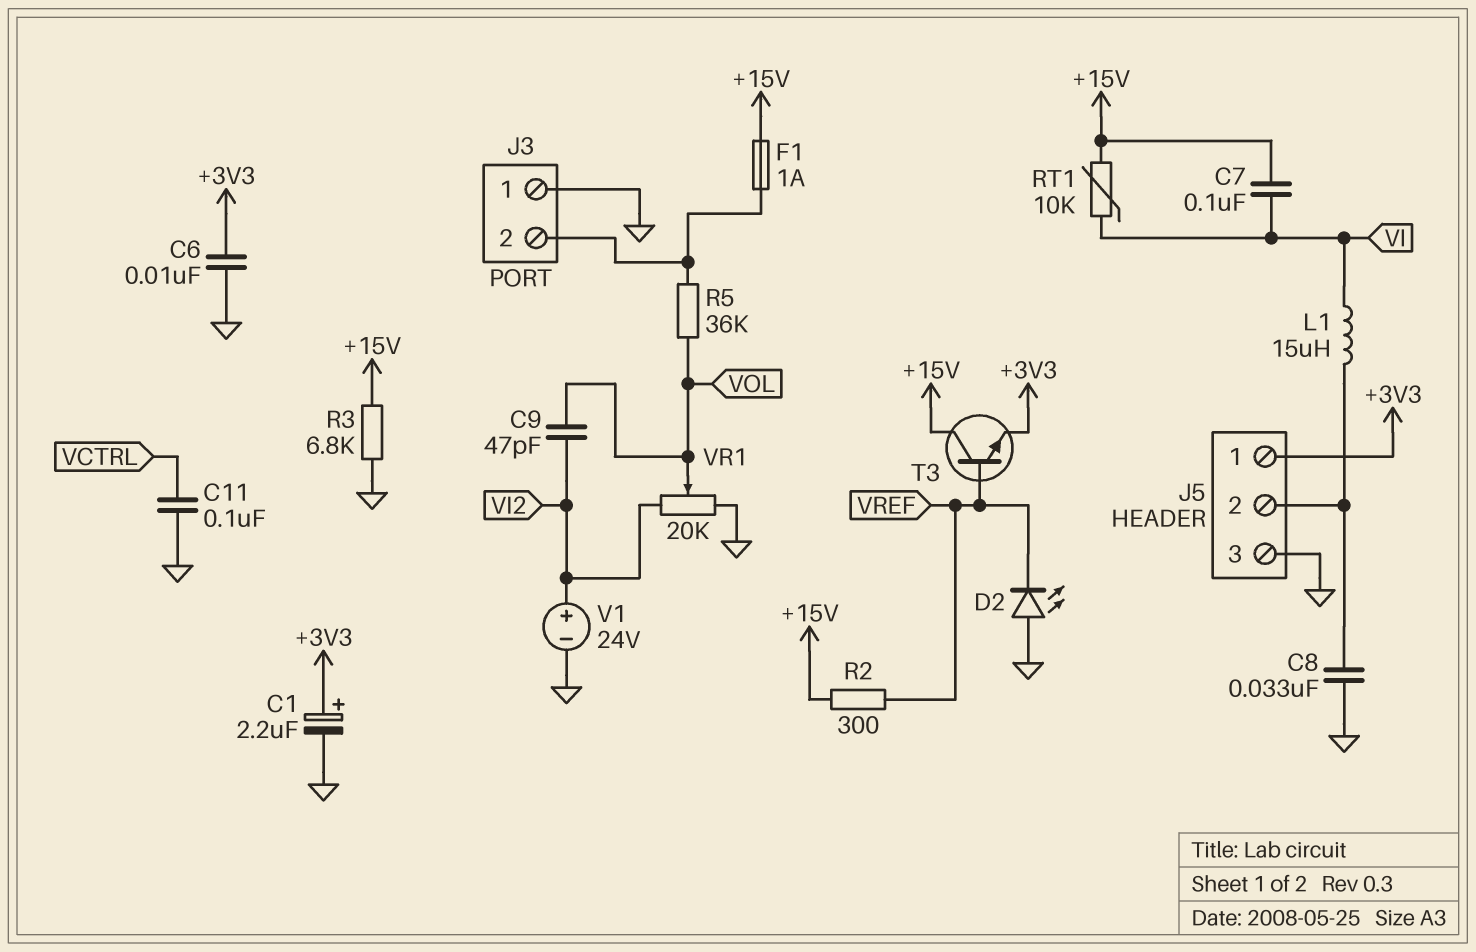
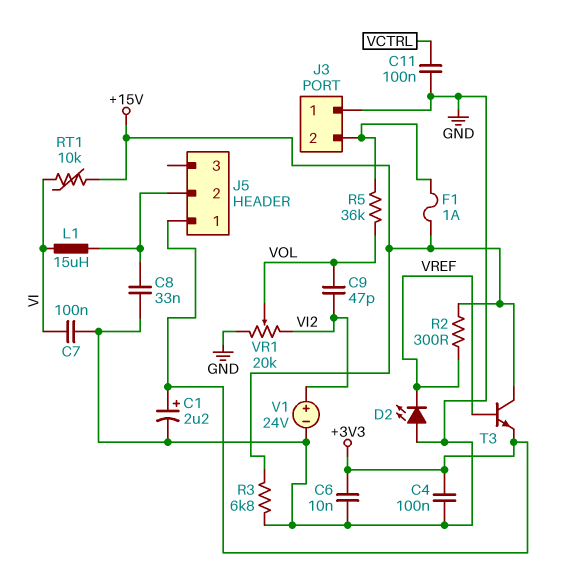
C4: none -> 100nF (+3V3, GND)
C7: 100nF (+15V, VI) -> 100nF (GND, VI)
J5 pin 3: GND -> none

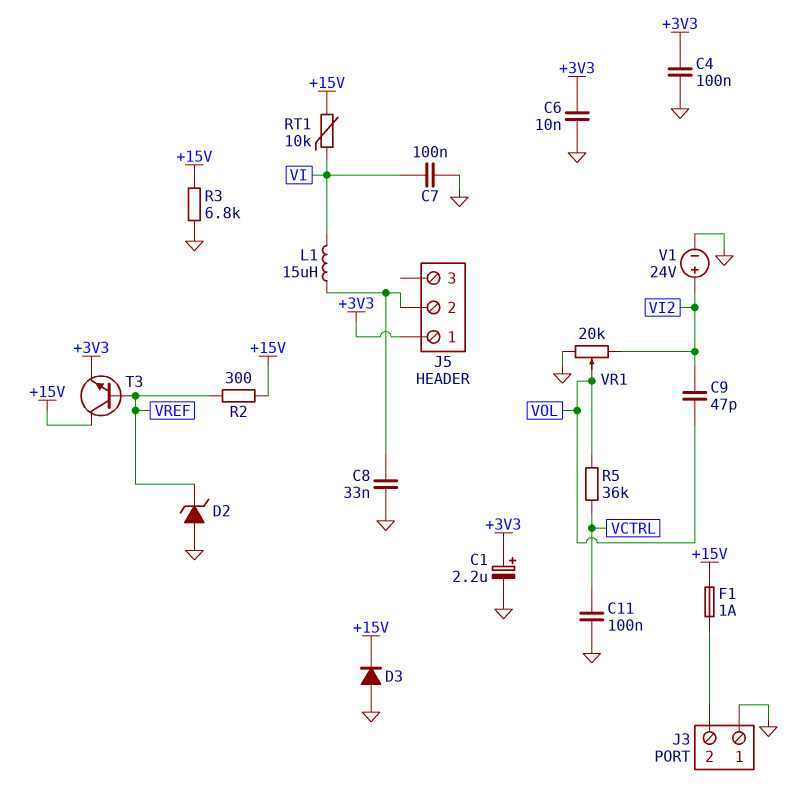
D2: LED (A GND, K VREF) -> zener (A GND, K VREF)
D3: none -> diode (A GND, K +15V)
R5: 36k (J3/2, VOL) -> 36k (VCTRL, VOL)

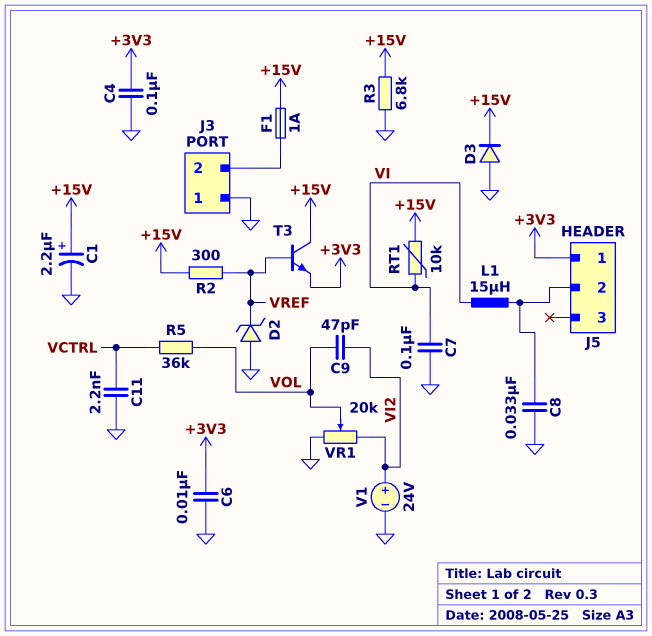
C1: 2.2uF (plus +3V3, minus GND) -> 2.2uF (plus +15V, minus GND)
C11: 100nF (GND, VCTRL) -> 2.2nF (GND, VCTRL)

